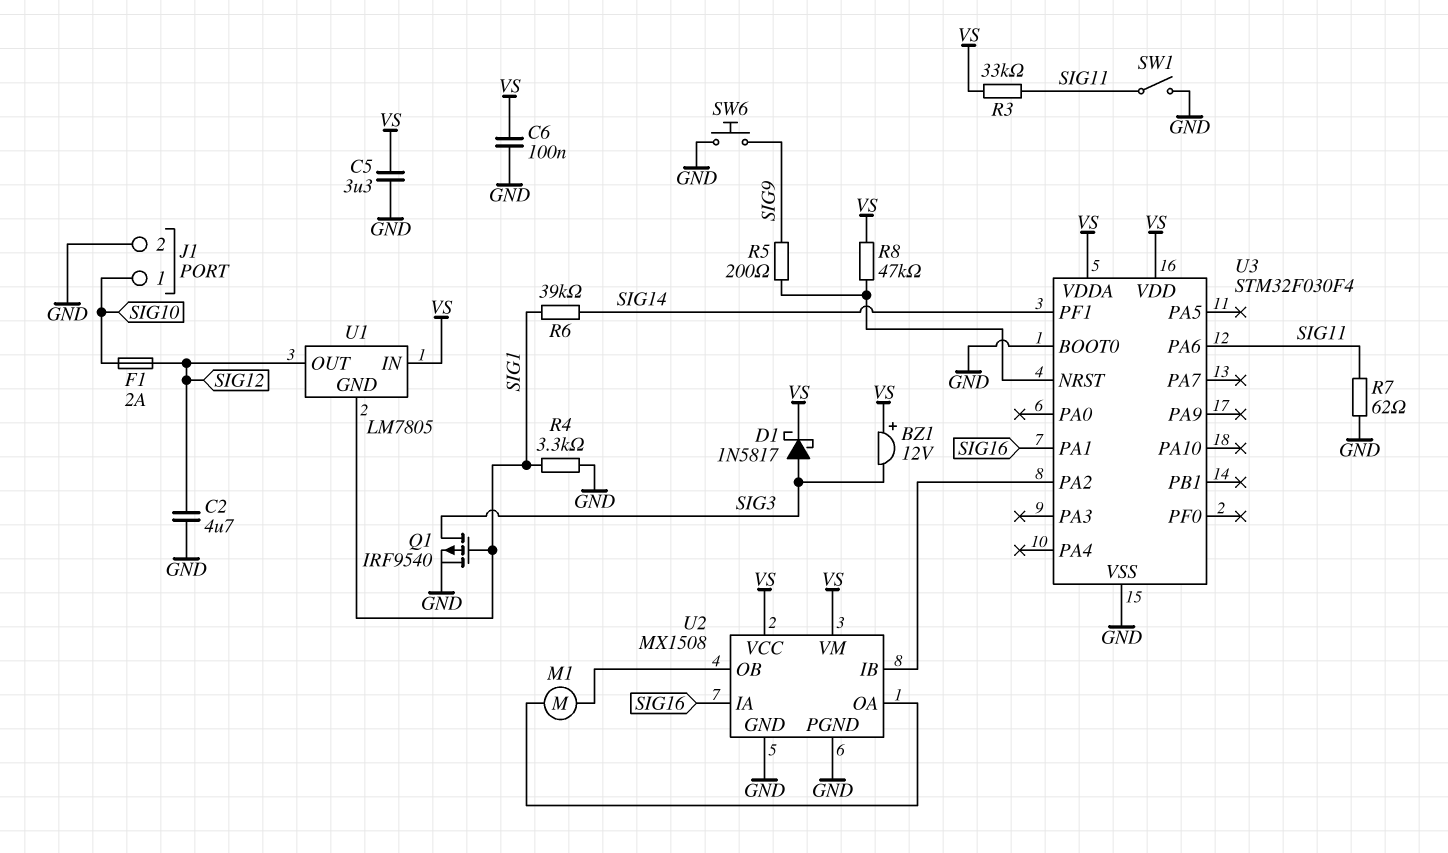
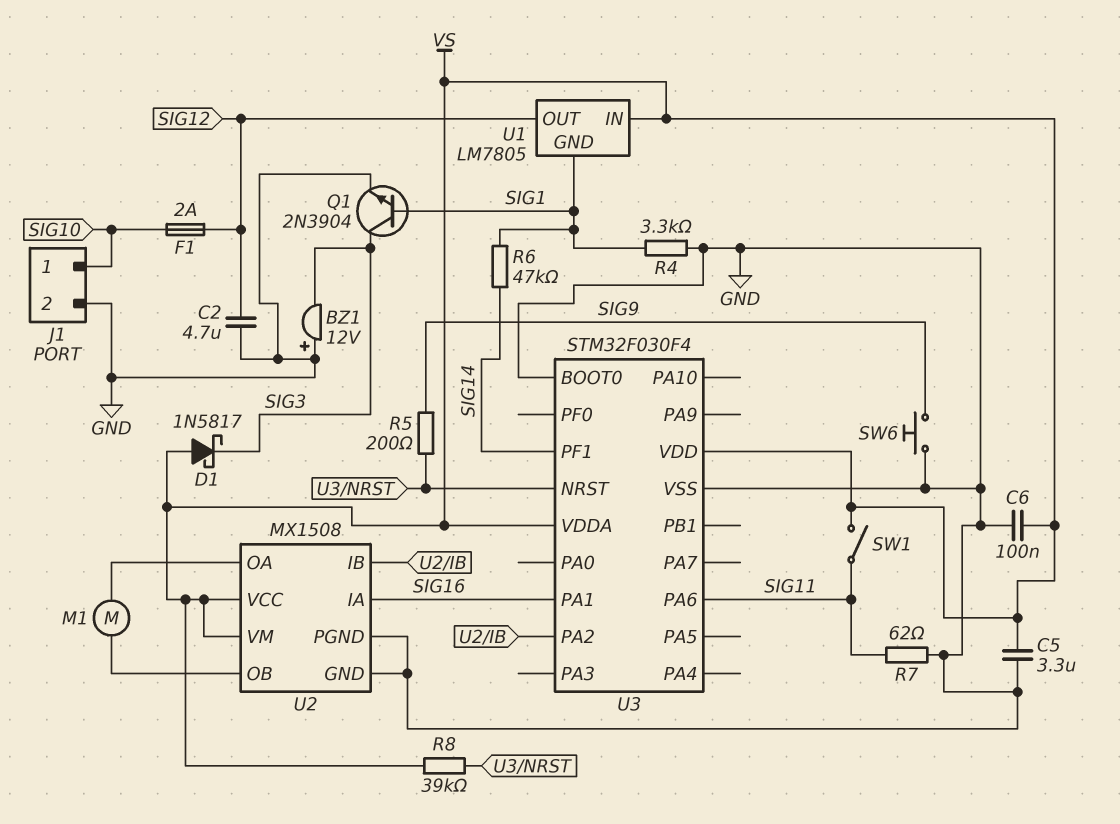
BZ1: buzzer 12V (plus VS, minus SIG3) -> buzzer 12V (plus GND, minus SIG3)
D1: schottky 1N5817 (A SIG3, K VS) -> schottky 1N5817 (A VS, K SIG3)
Q1: PMOS IRF9540 (G SIG1, D SIG3, S GND) -> NPN 2N3904 (B SIG1, C SIG3, E GND)
R3: 33k (SIG11, VS) -> none
R6: 39k (SIG1, SIG14) -> 47k (SIG1, SIG14)
R8: 47k (U3/NRST, VS) -> 39k (U3/NRST, VS)
SW1: switch (GND, SIG11) -> switch (SIG11, VS)

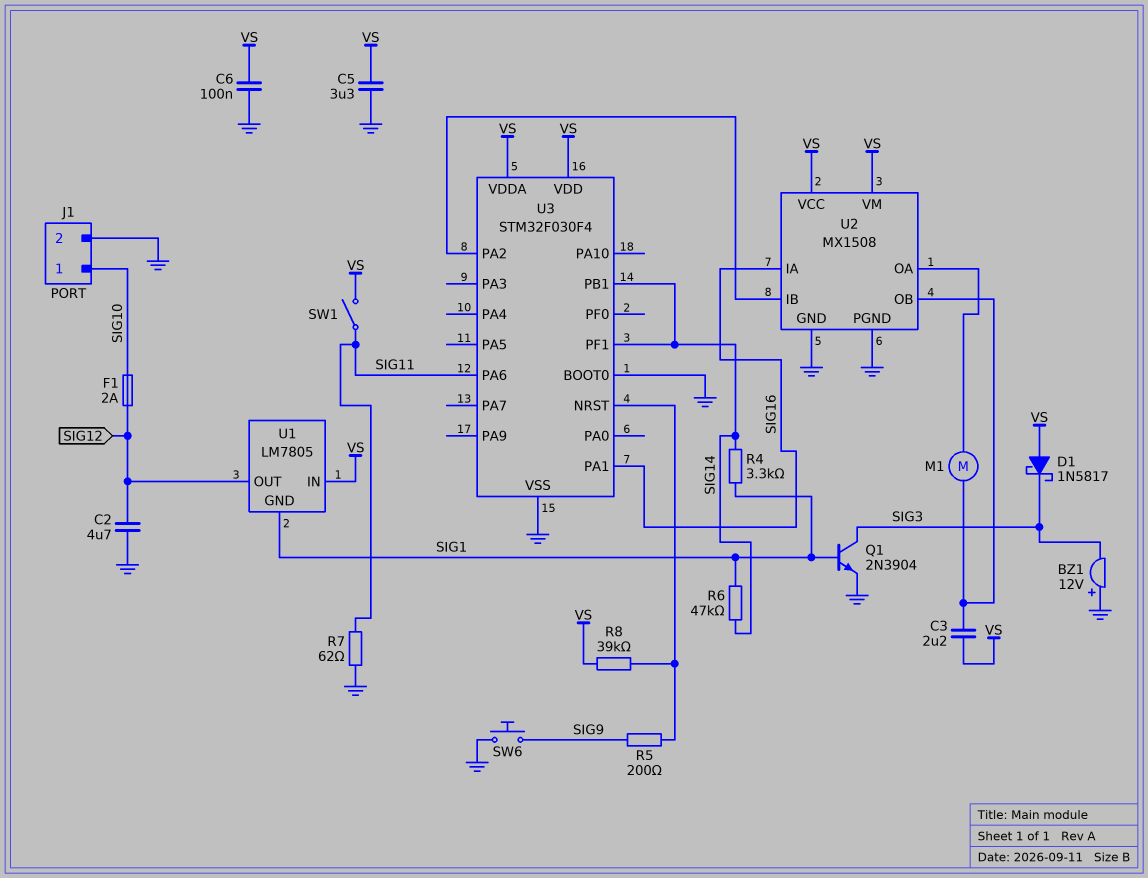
C3: none -> 2.2uF (U2/OB, VS)
R4: 3.3k (GND, SIG1) -> 3.3k (SIG1, SIG14)
U3 pin PB1: none -> SIG14

